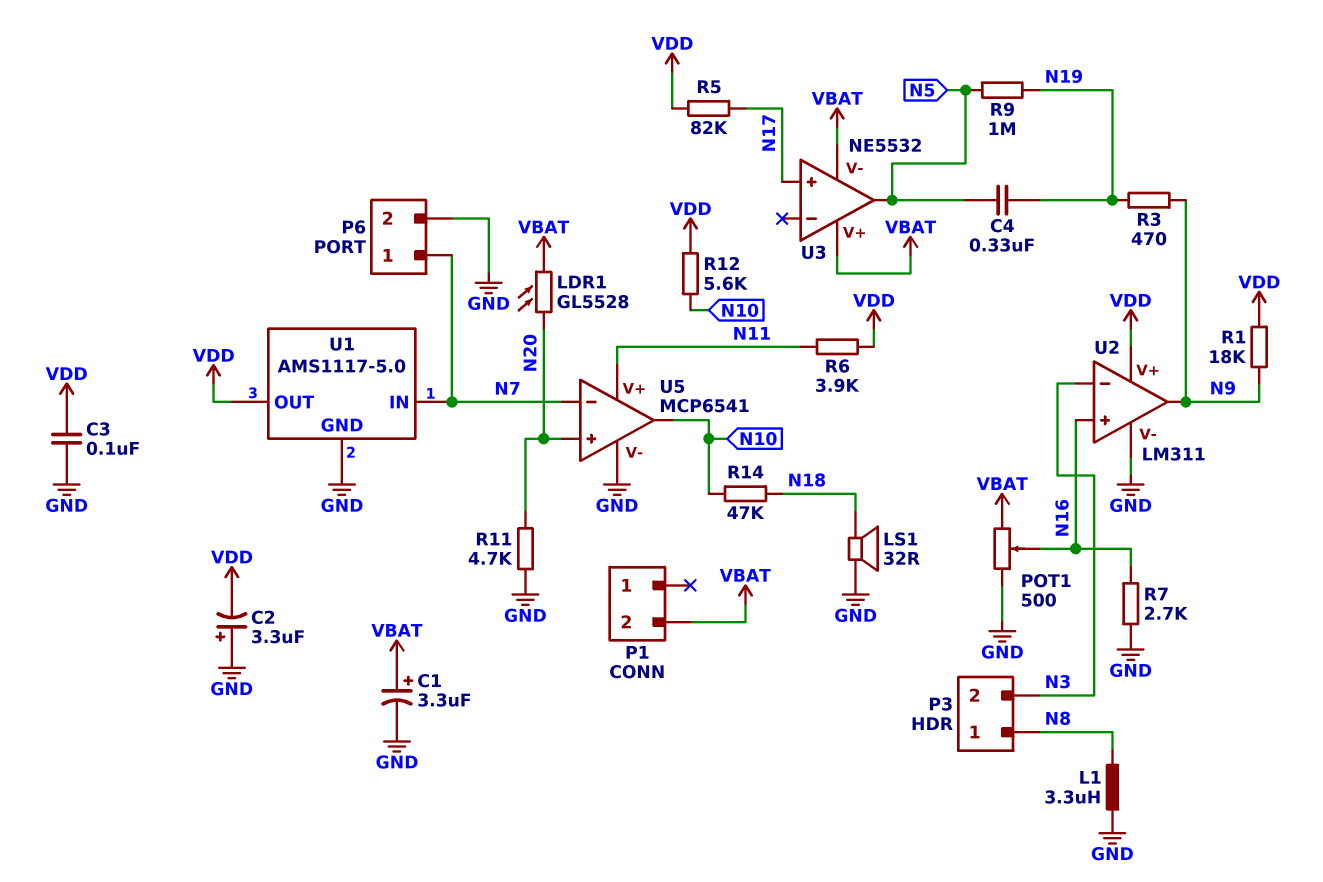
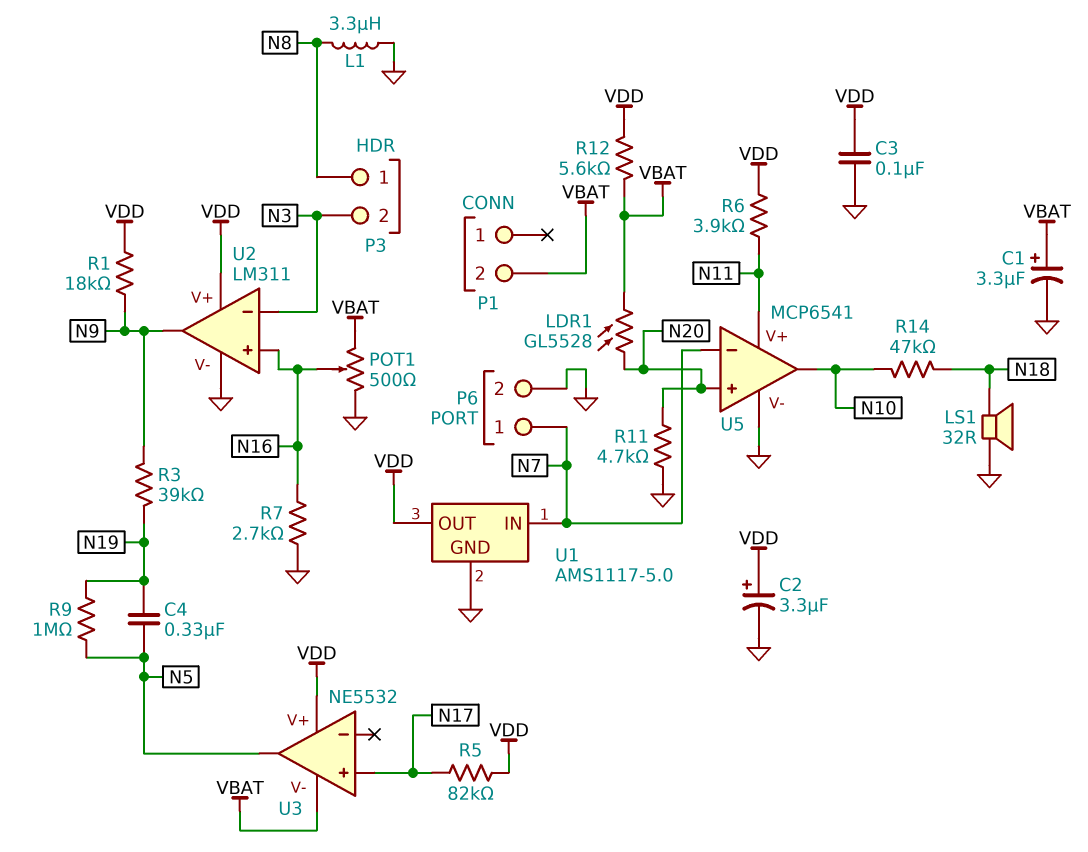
C2: 3.3uF (plus GND, minus VDD) -> 3.3uF (plus VDD, minus GND)
R3: 470 (N9, N19) -> 39k (N9, N19)
R12: 5.6k (N10, VDD) -> 5.6k (VBAT, VDD)
U3 pin V+: VBAT -> VDD

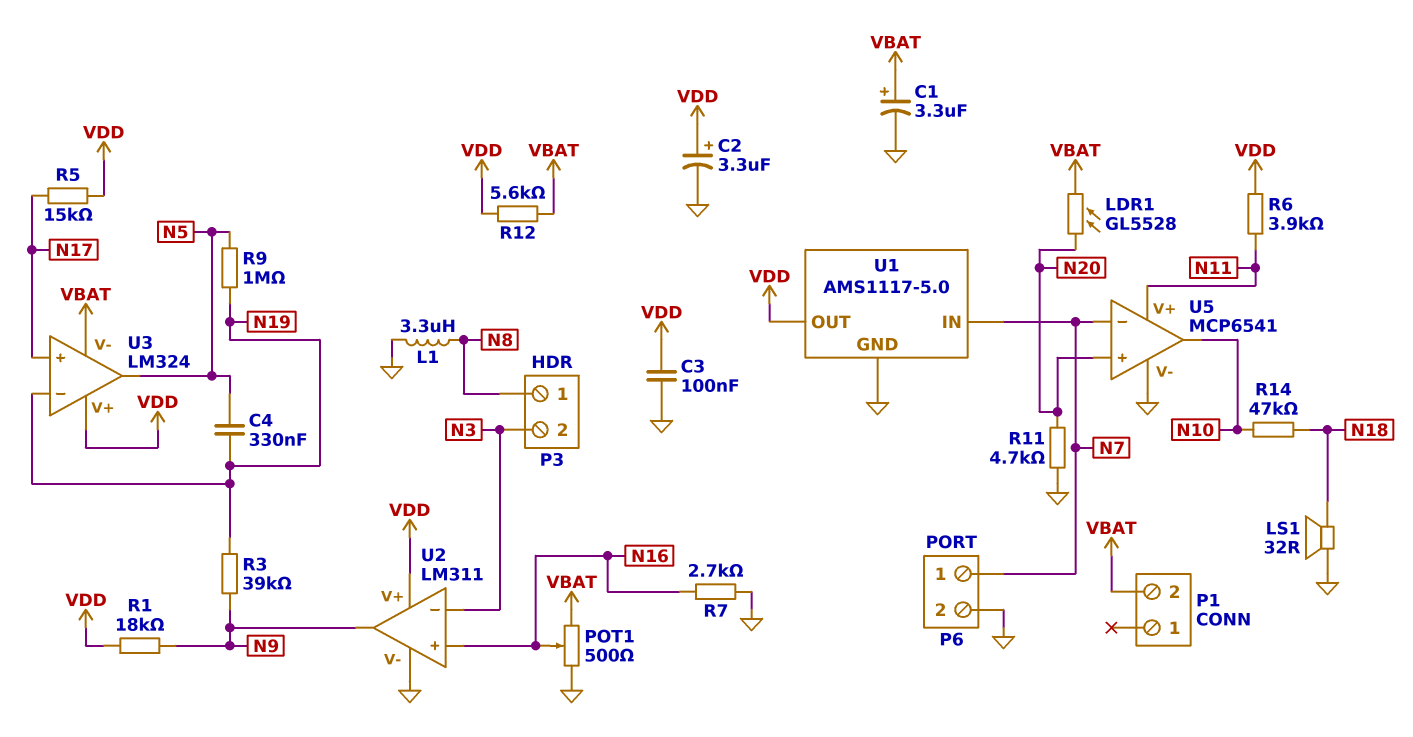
R5: 82k (N17, VDD) -> 15k (N17, VDD)
U3: NE5532 -> LM324
U3 pin in-: none -> N19

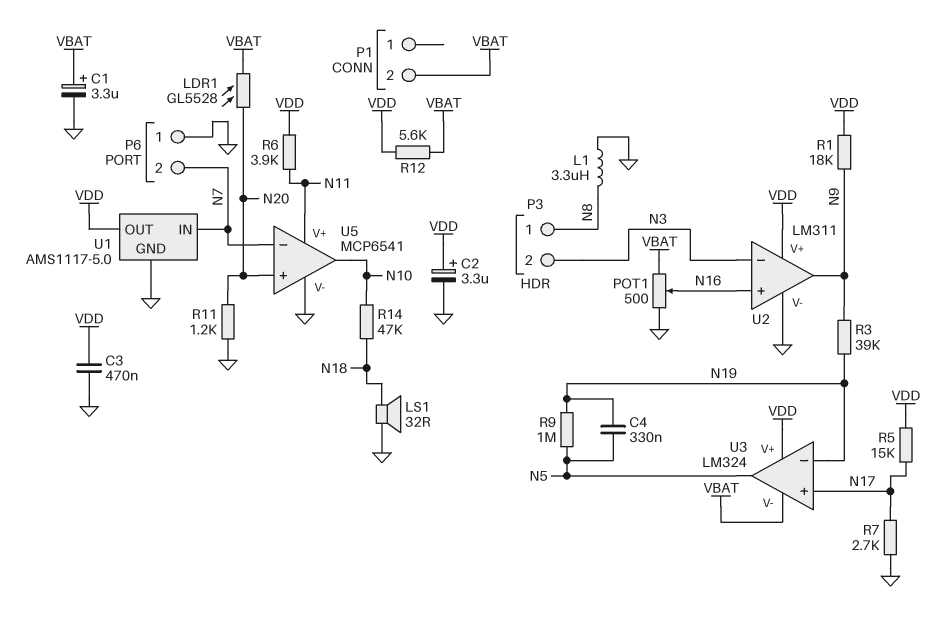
C3: 100nF (GND, VDD) -> 470nF (GND, VDD)
P6 pin 1: N7 -> GND
P6 pin 2: GND -> N7
R7: 2.7k (GND, N16) -> 2.7k (GND, N17)
R11: 4.7k (GND, N20) -> 1.2k (GND, N20)

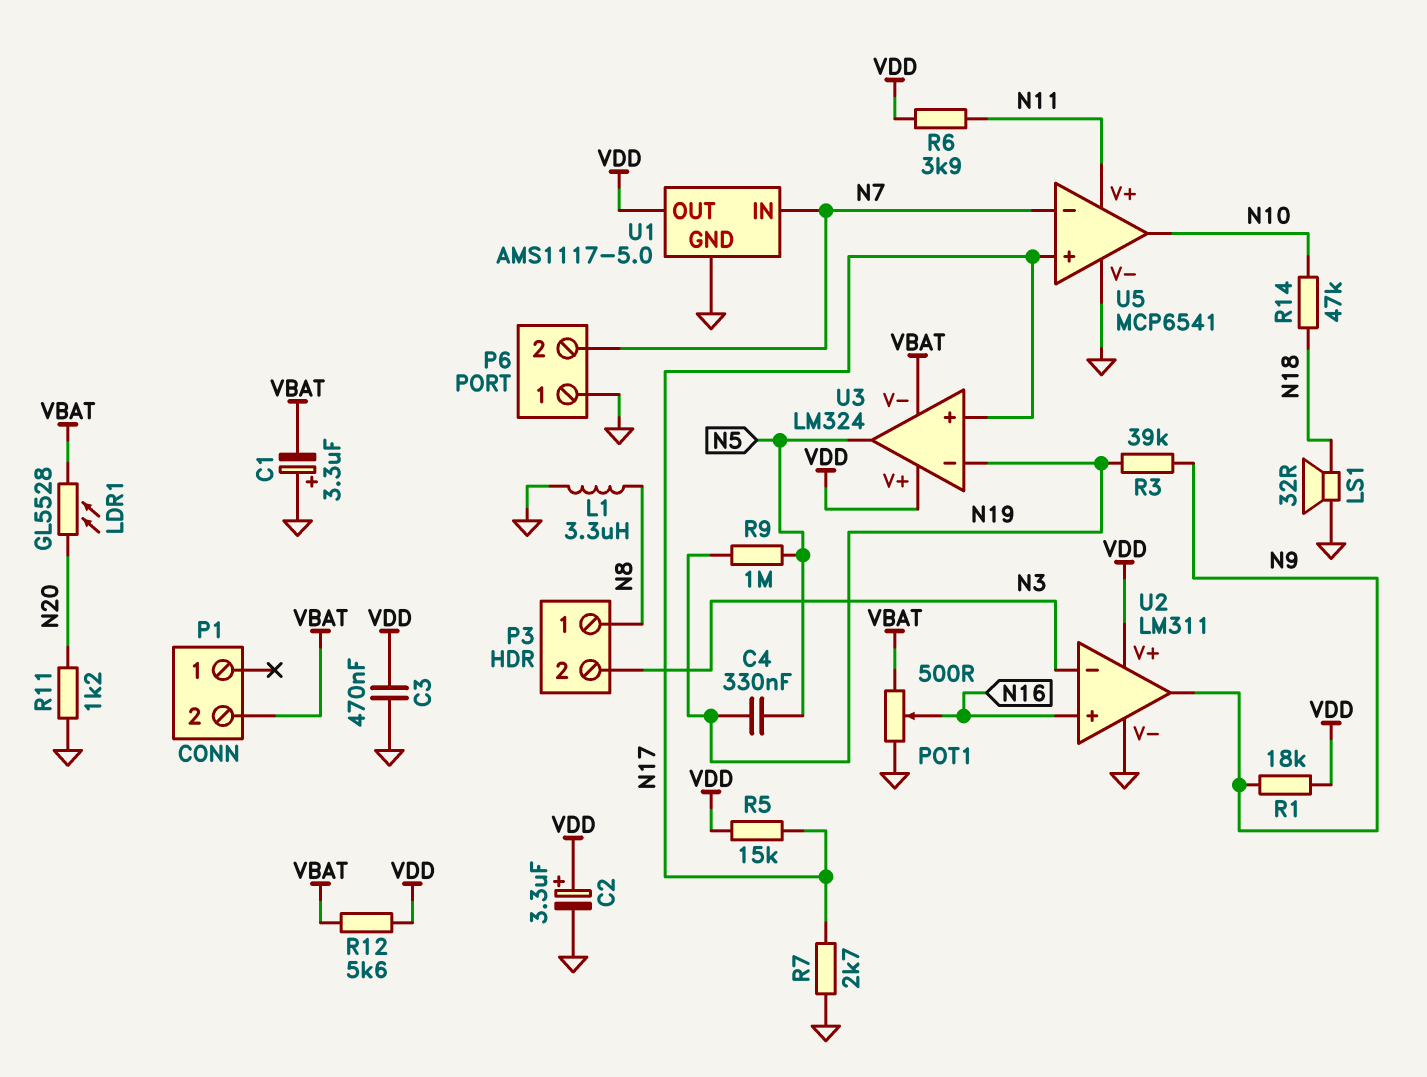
C1: 3.3uF (plus VBAT, minus GND) -> 3.3uF (plus GND, minus VBAT)
U5 pin in+: N20 -> N17

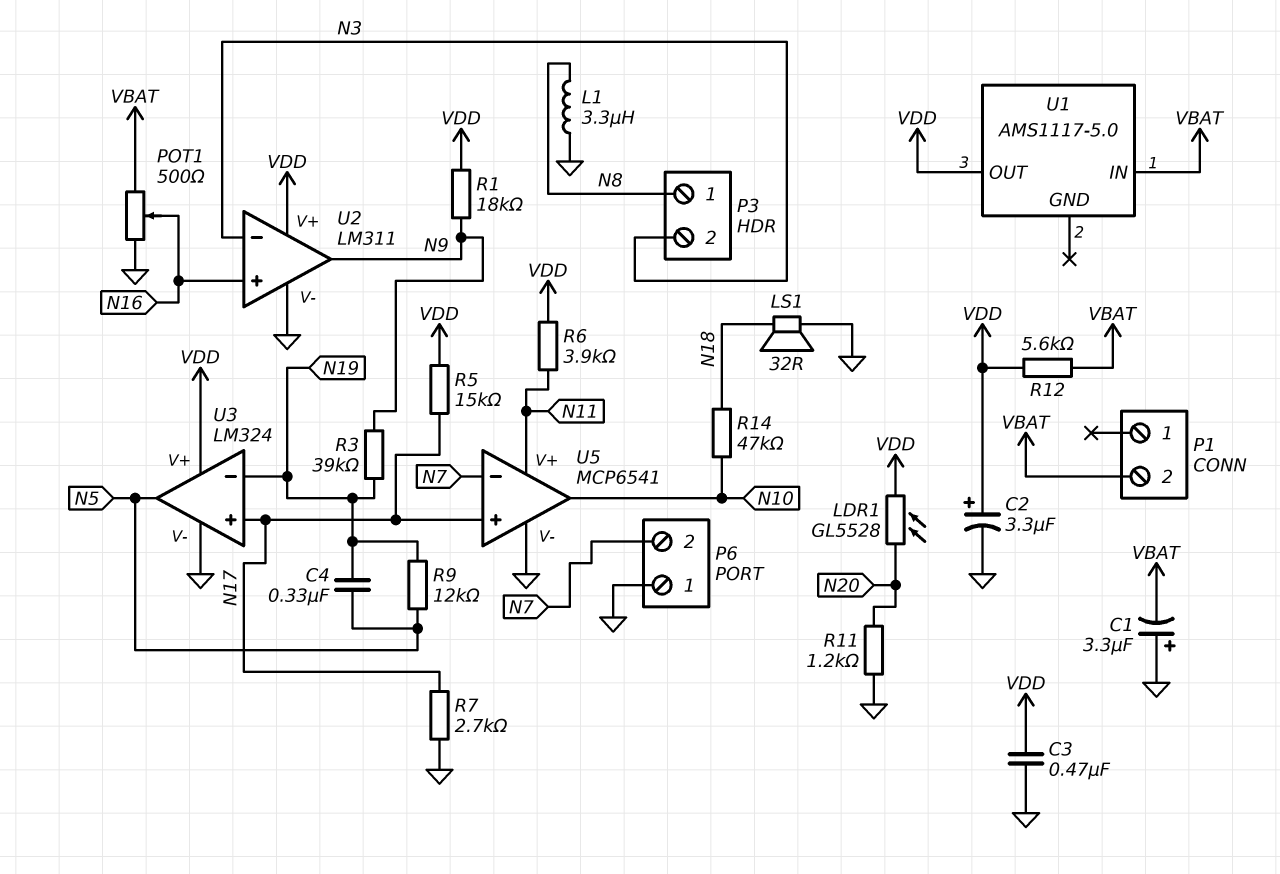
LDR1: GL5528 (N20, VBAT) -> GL5528 (N20, VDD)
R9: 1M (N5, N19) -> 12k (N5, N19)
U1 pin GND: GND -> none
U1 pin IN: N7 -> VBAT
U3 pin V-: VBAT -> GND

